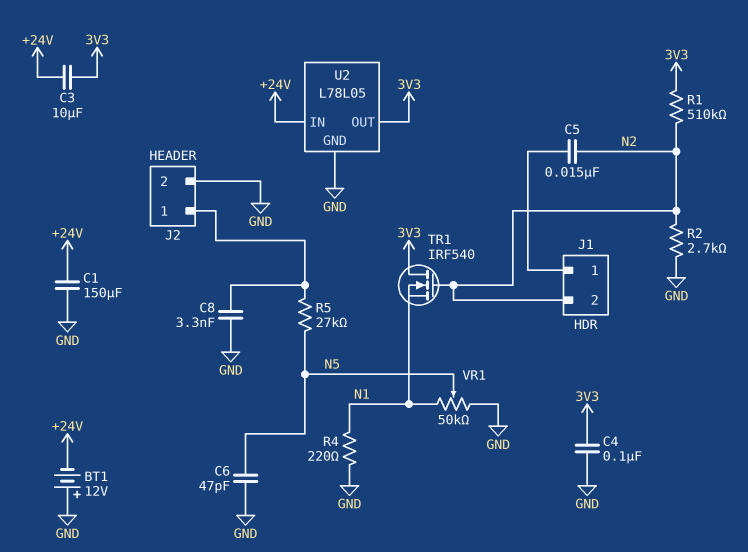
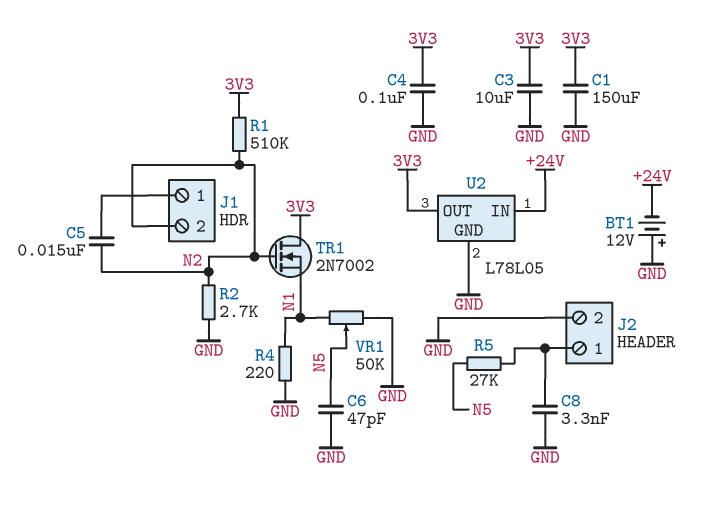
C1: 150uF (+24V, GND) -> 150uF (3V3, GND)
C3: 10uF (+24V, 3V3) -> 10uF (3V3, GND)
TR1: NMOS IRF540 (G N2, D 3V3, S N1) -> NMOS 2N7002 (G N2, D 3V3, S N1)

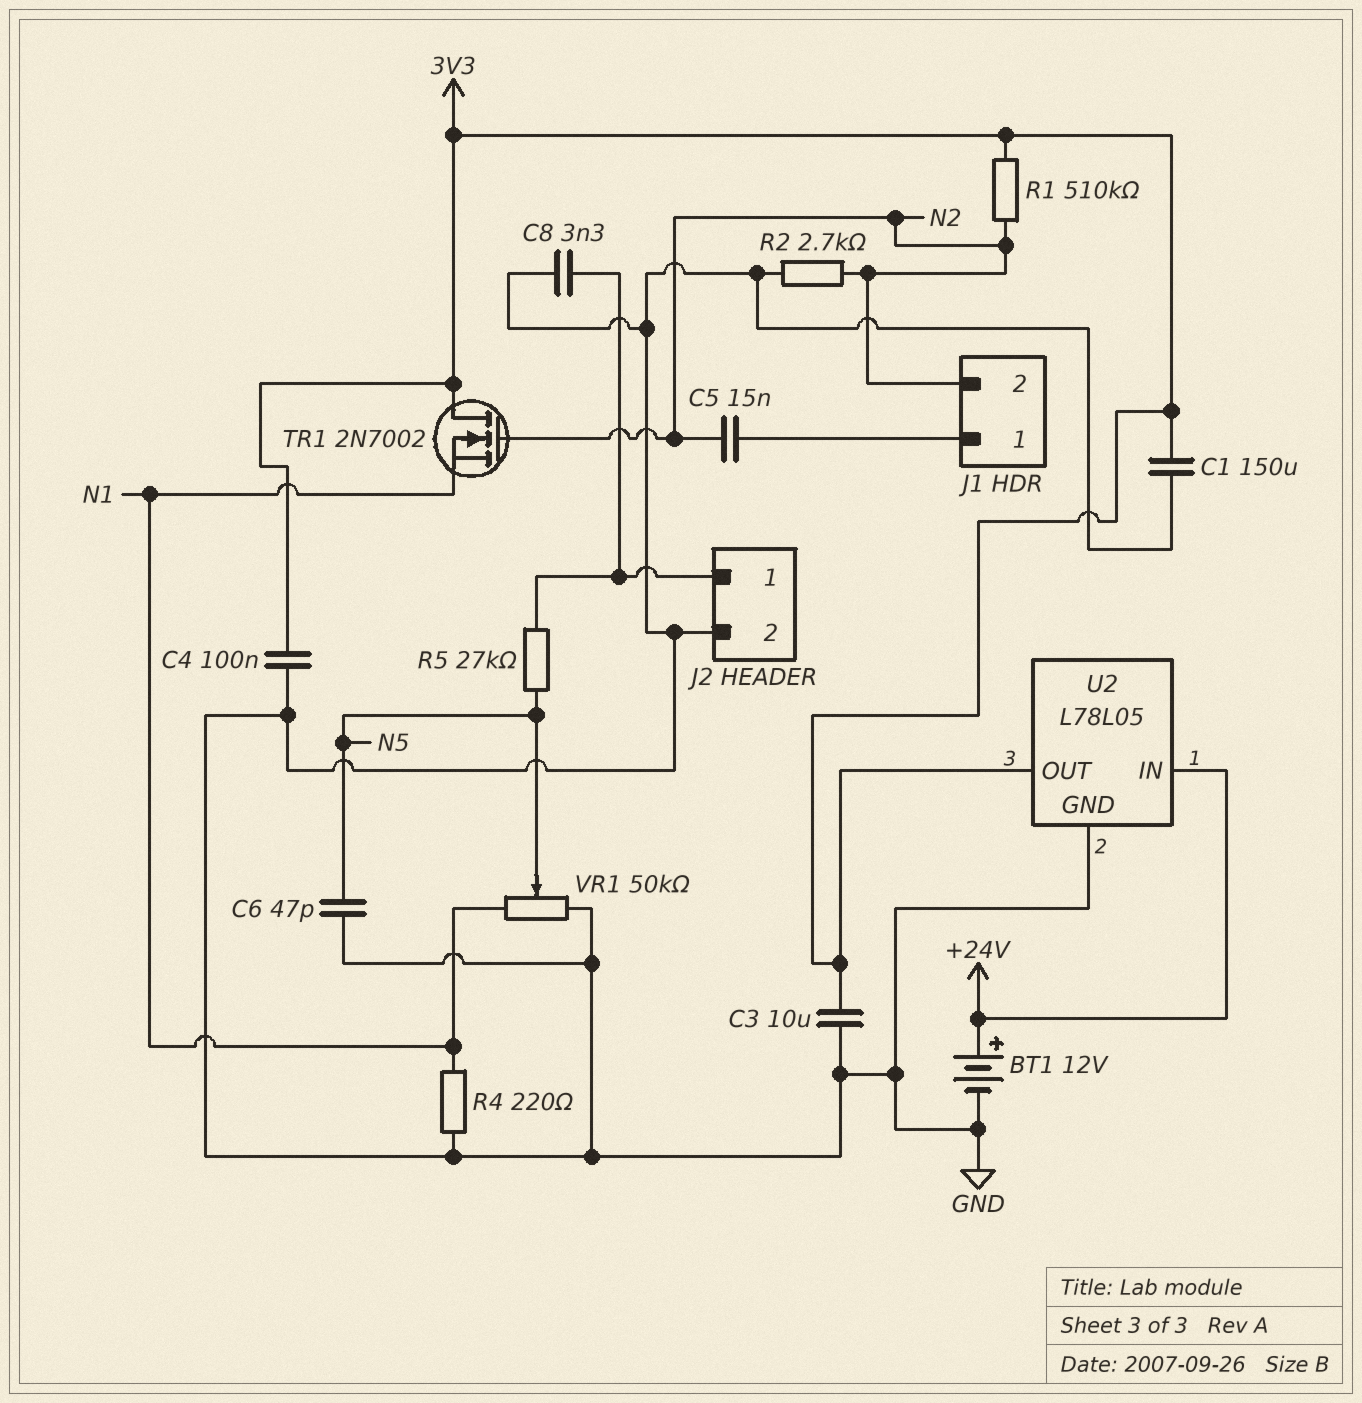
BT1: 12V (plus GND, minus +24V) -> 12V (plus +24V, minus GND)

